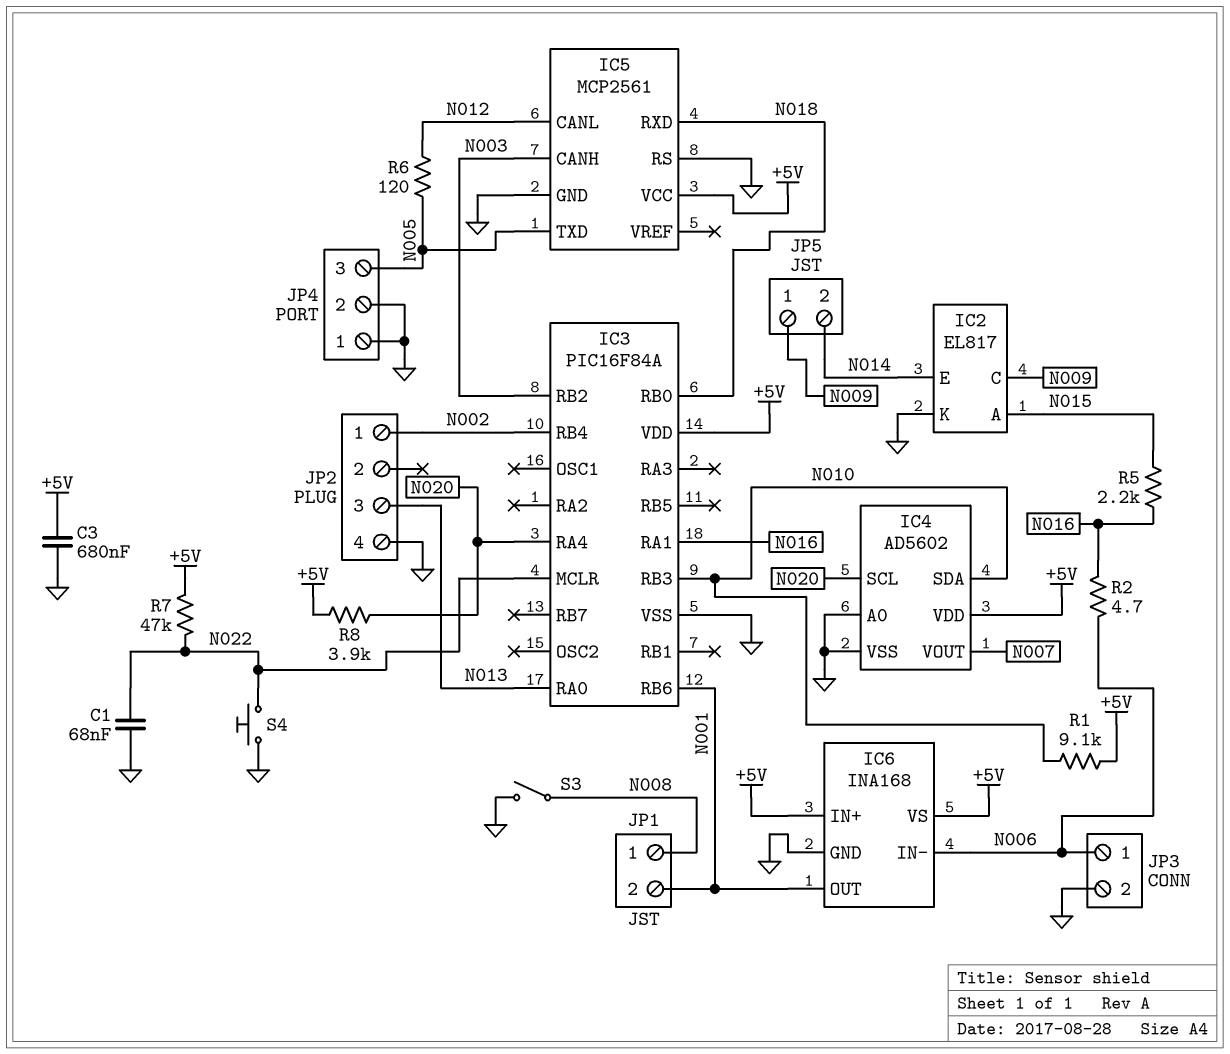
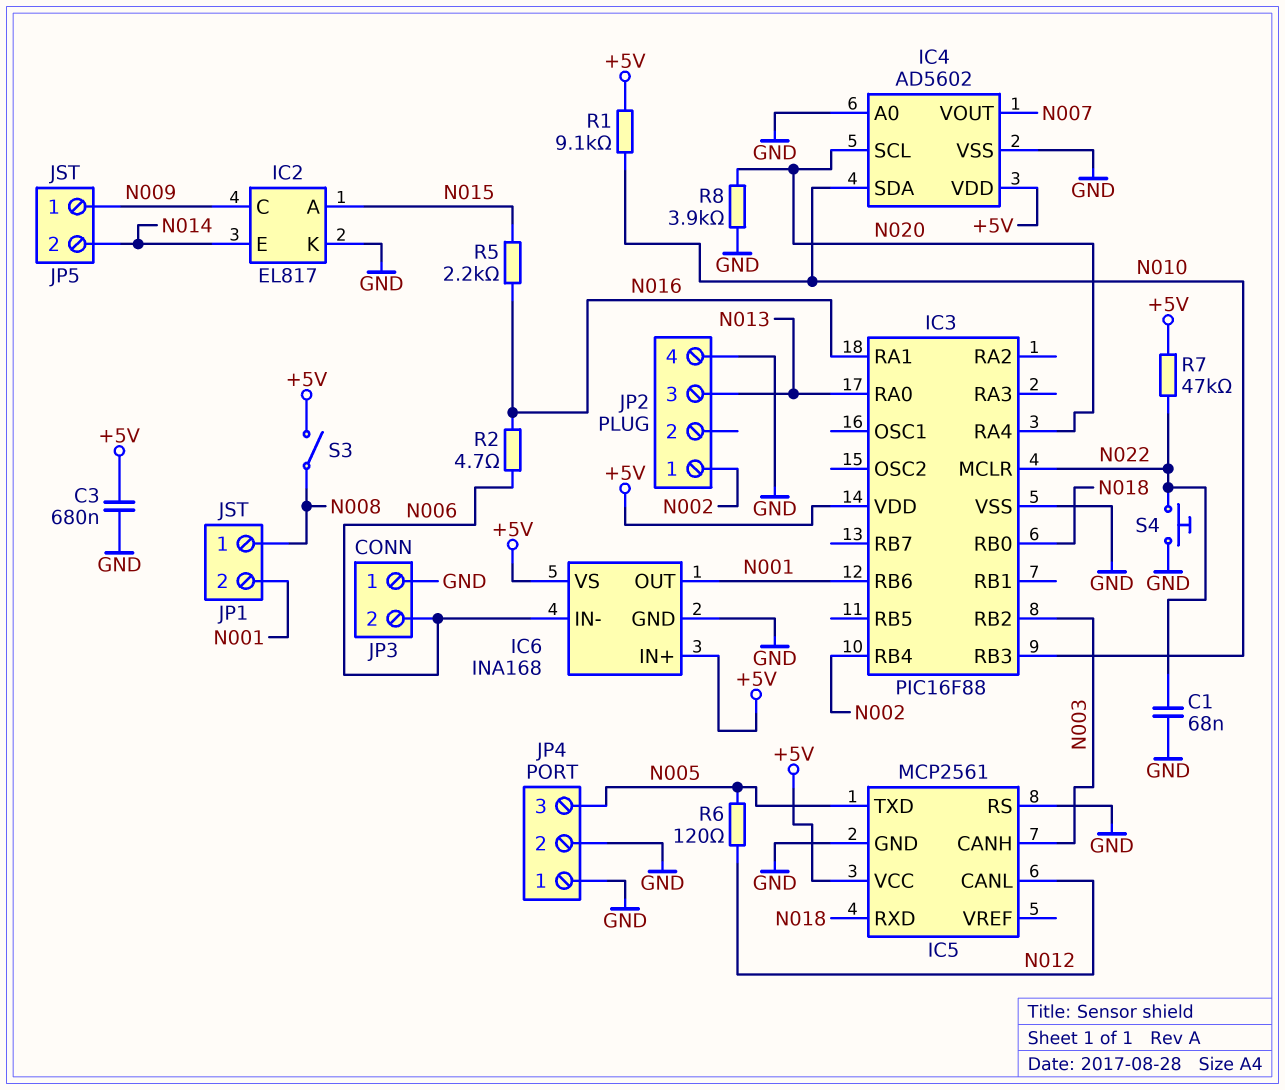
IC3: PIC16F84A -> PIC16F88
JP3 pin 1: N006 -> GND
JP3 pin 2: GND -> N006
R8: 3.9k (+5V, N020) -> 3.9k (GND, N020)
S3: switch (GND, N008) -> switch (+5V, N008)

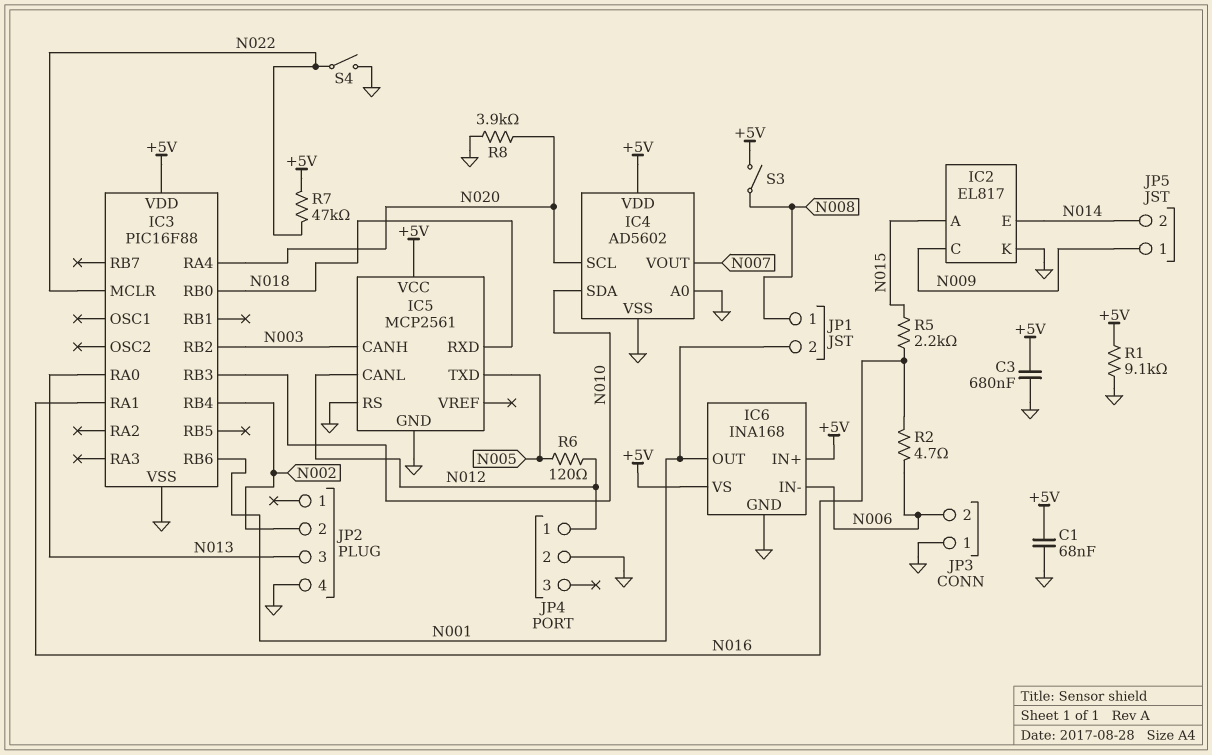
C1: 68nF (GND, N022) -> 68nF (+5V, GND)
JP2 pin 1: N002 -> none
JP2 pin 2: none -> N002
JP4 pin 1: GND -> N012
JP4 pin 3: N005 -> none
R1: 9.1k (+5V, N010) -> 9.1k (+5V, GND)
S4: button (GND, N022) -> switch (GND, N022)

